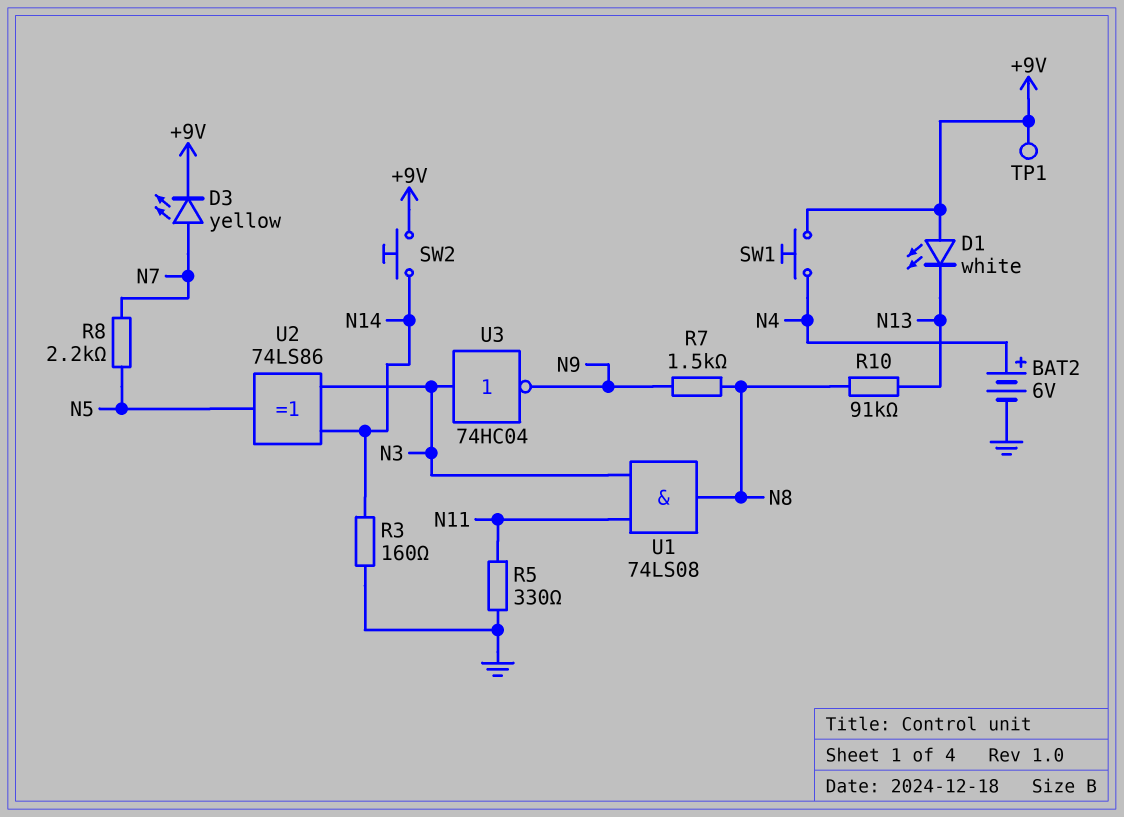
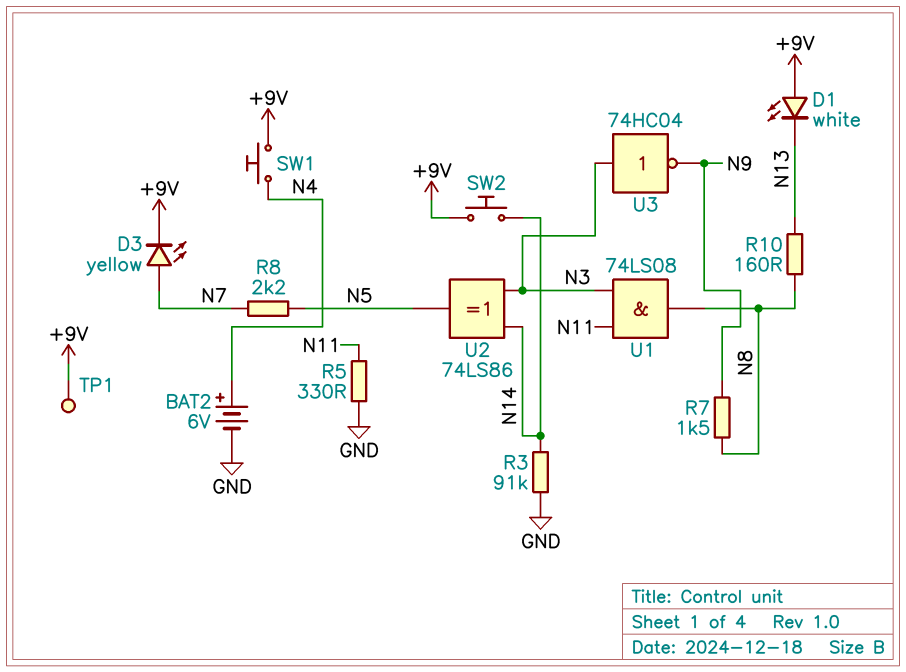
R3: 160 (GND, N14) -> 91k (GND, N14)
R10: 91k (N8, N13) -> 160 (N8, N13)

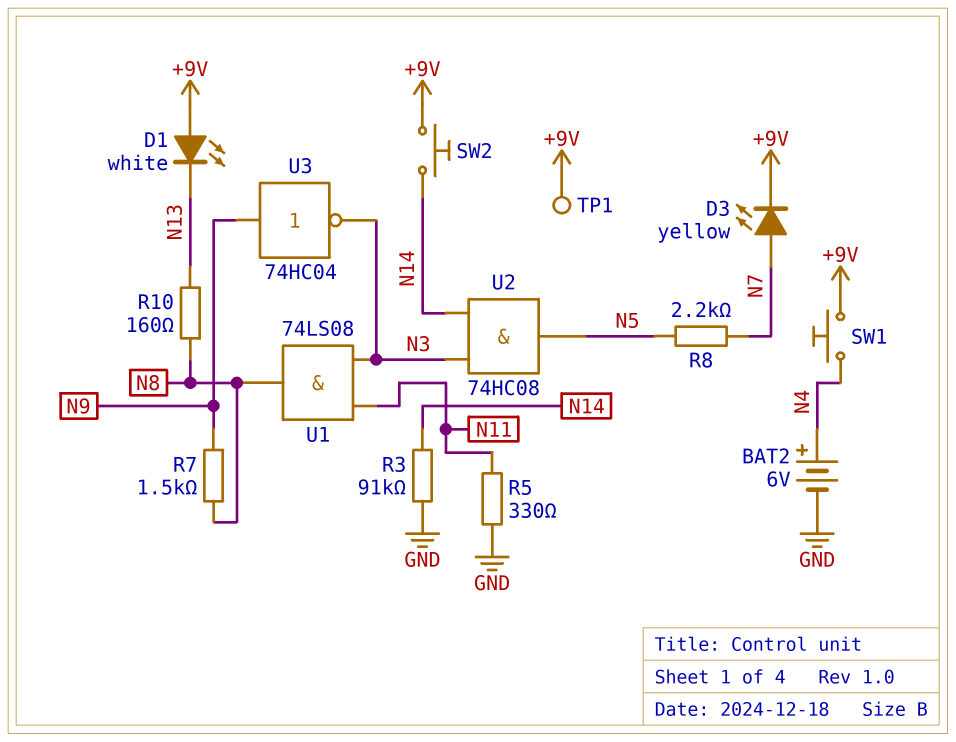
U2: XOR 74LS86 (in N3, in N14, out N5) -> AND 74HC08 (in N3, in N14, out N5)
U3: NOT 74HC04 (in N3, out N9) -> NOT 74HC04 (in N9, out N3)

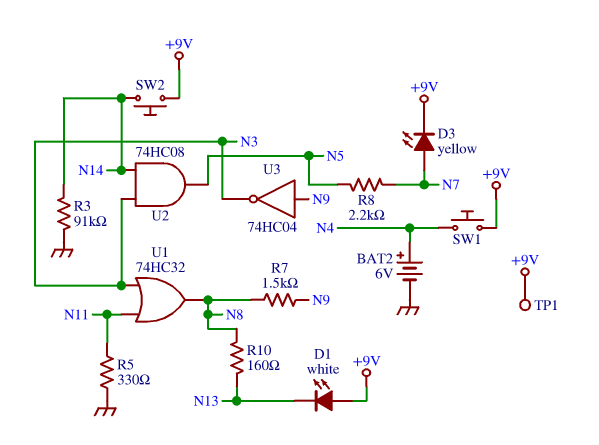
U1: AND 74LS08 (in N3, in N11, out N8) -> OR 74HC32 (in N3, in N11, out N8)

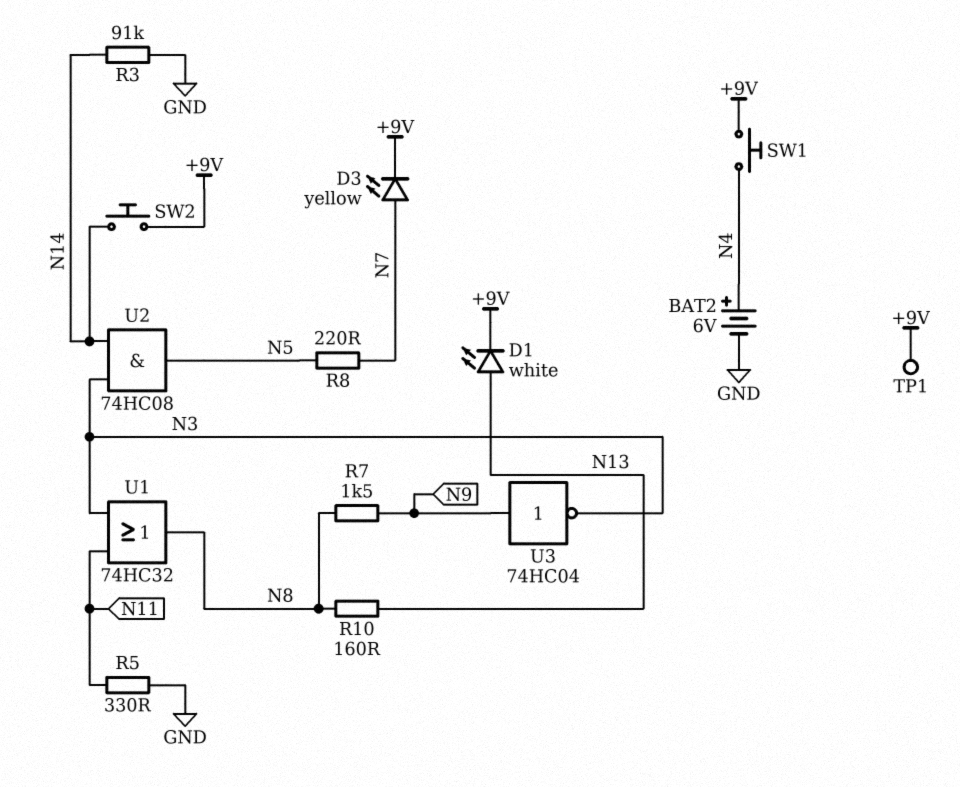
D1: LED white (A +9V, K N13) -> LED white (A N13, K +9V)
R8: 2.2k (N5, N7) -> 220 (N5, N7)

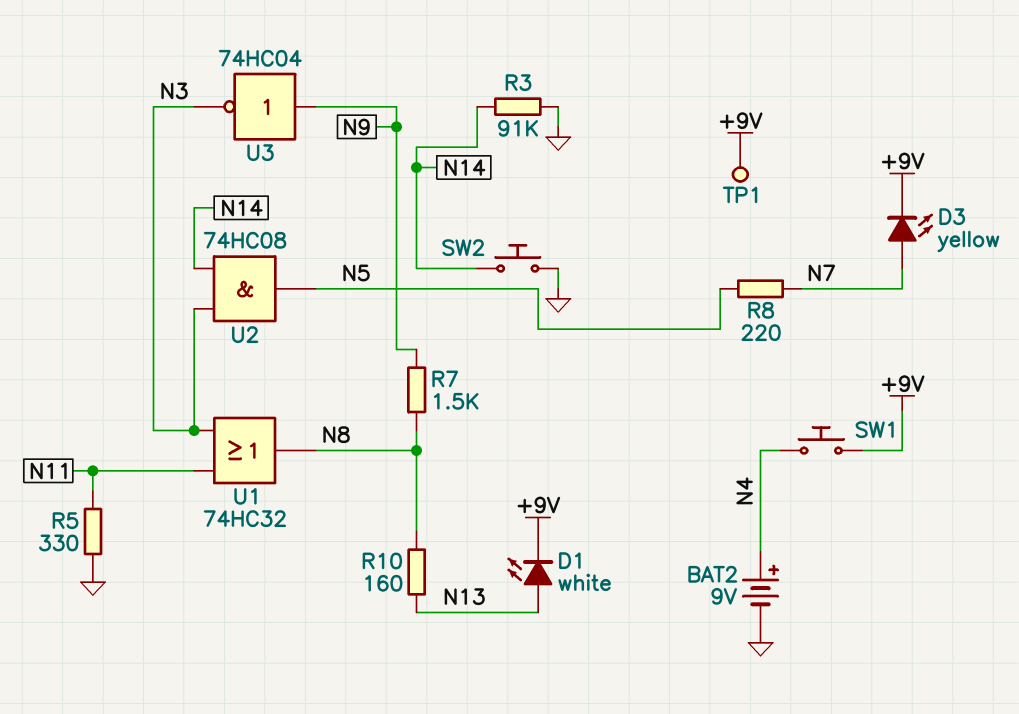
BAT2: 6V (plus N4, minus GND) -> 9V (plus N4, minus GND)
SW2: button (+9V, N14) -> button (GND, N14)

